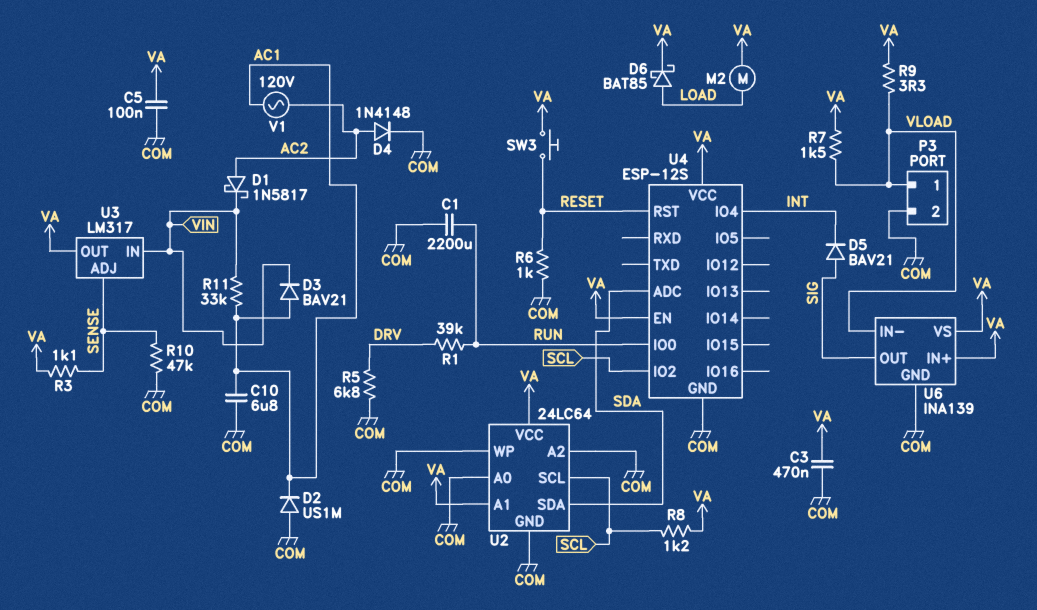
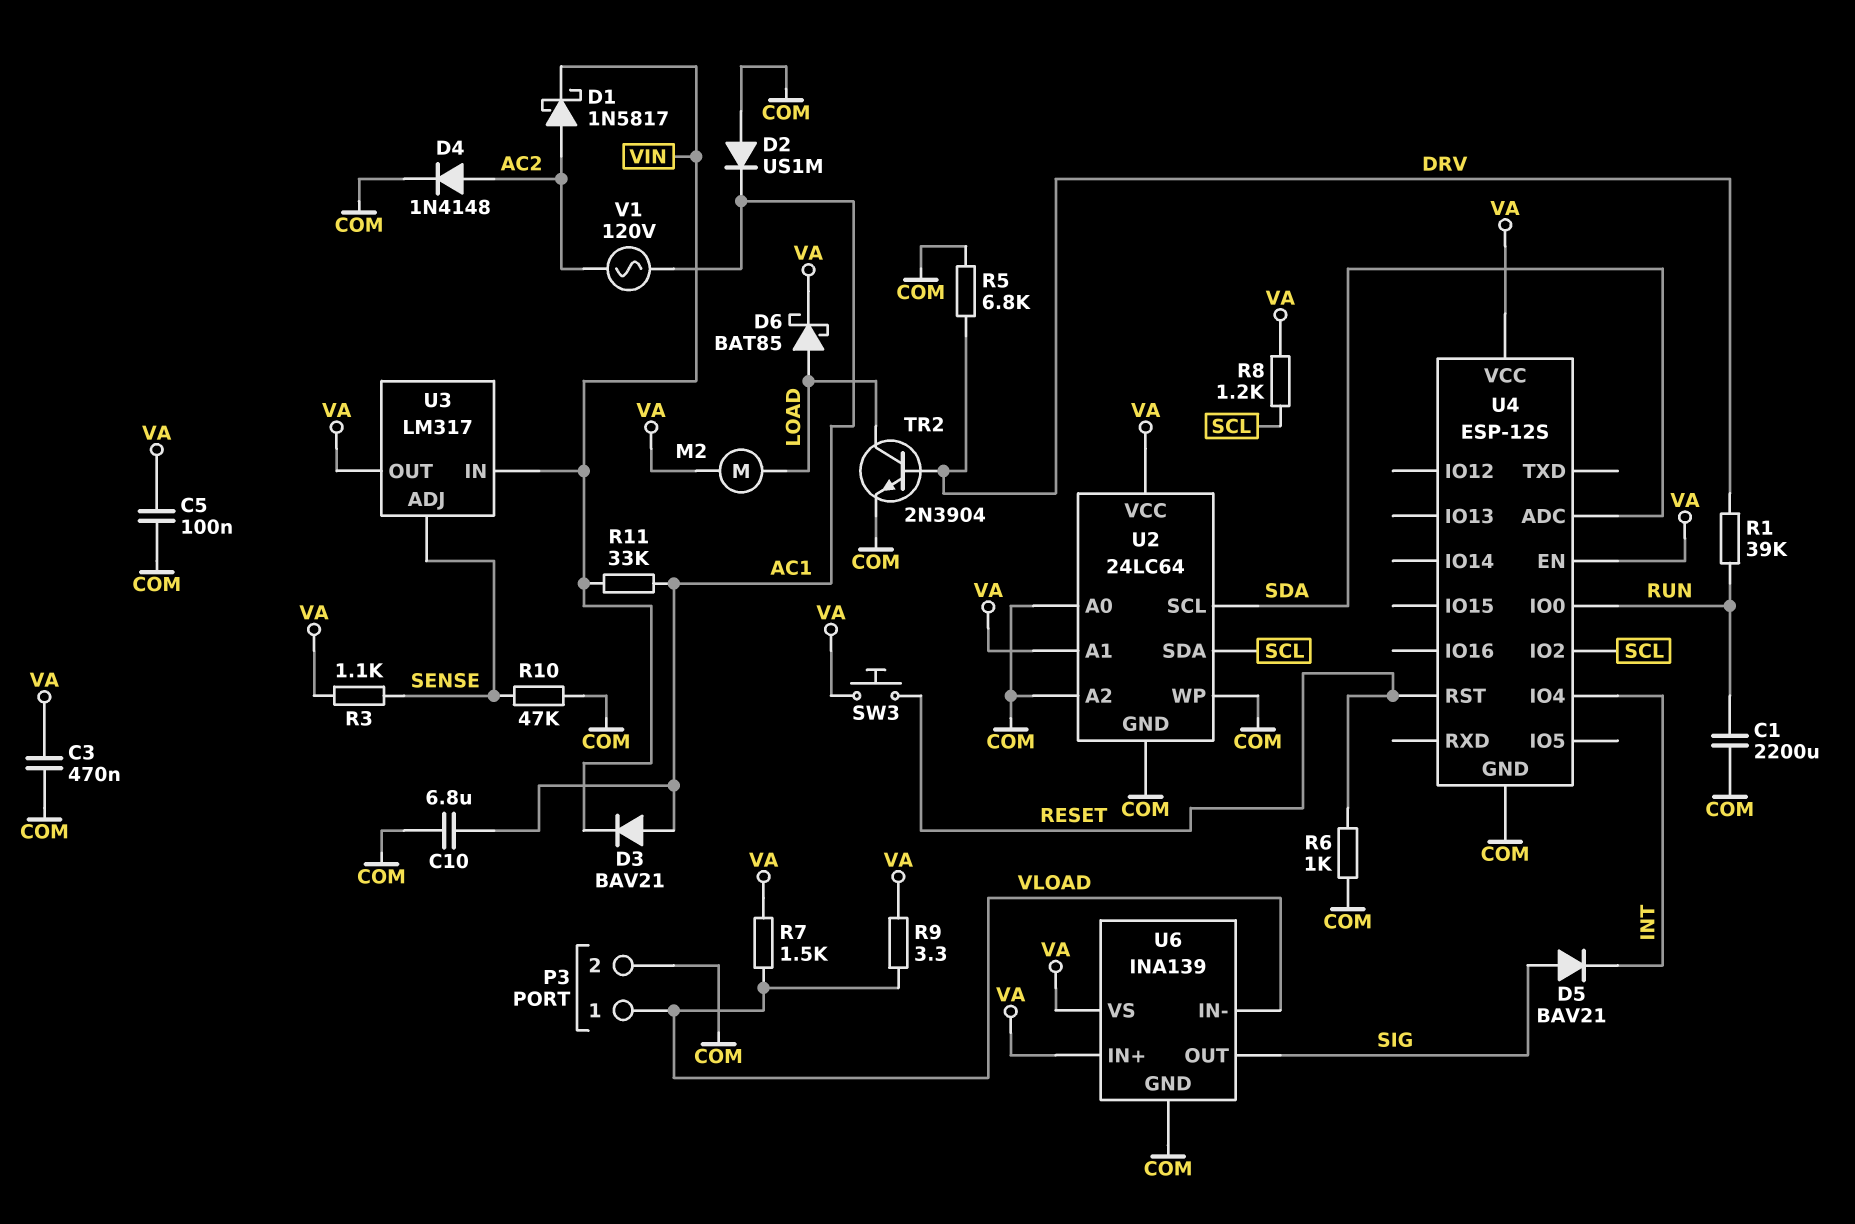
TR2: none -> NPN 2N3904 (B DRV, C LOAD, E COM)
U2 pin SCL: SCL -> SDA
U2 pin SDA: SDA -> SCL

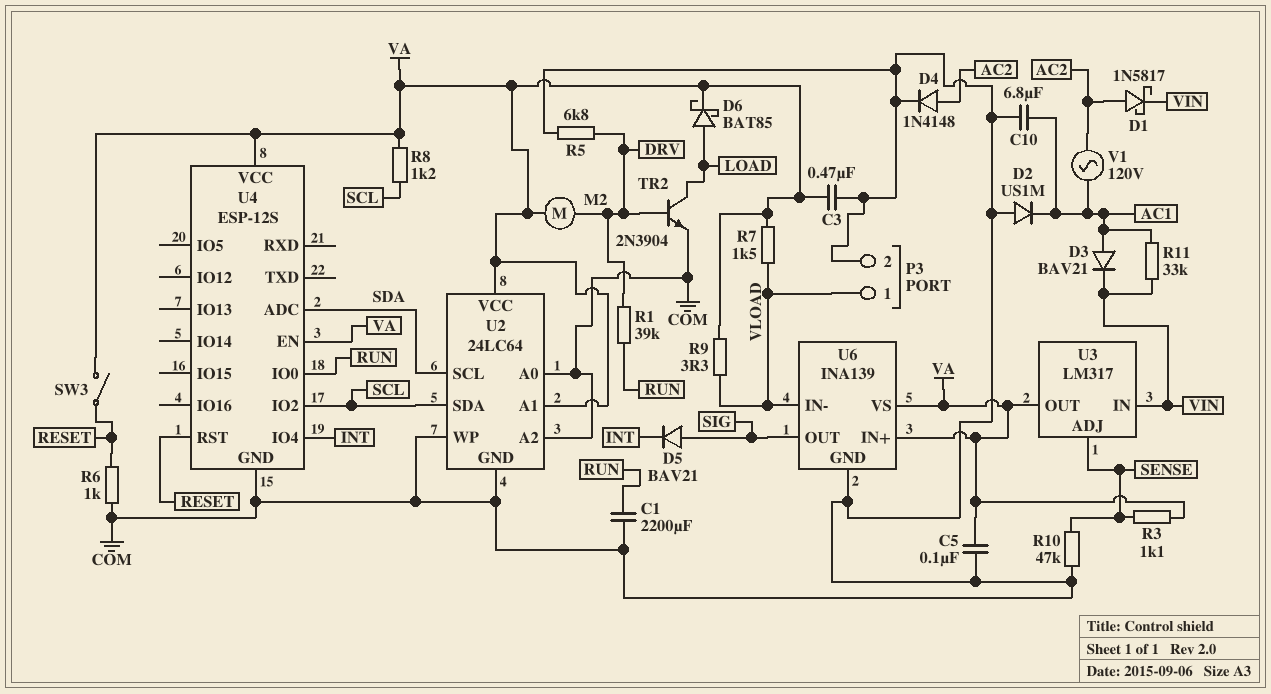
M2: motor (LOAD, VA) -> motor (DRV, VA)
SW3: button (RESET, VA) -> switch (RESET, VA)

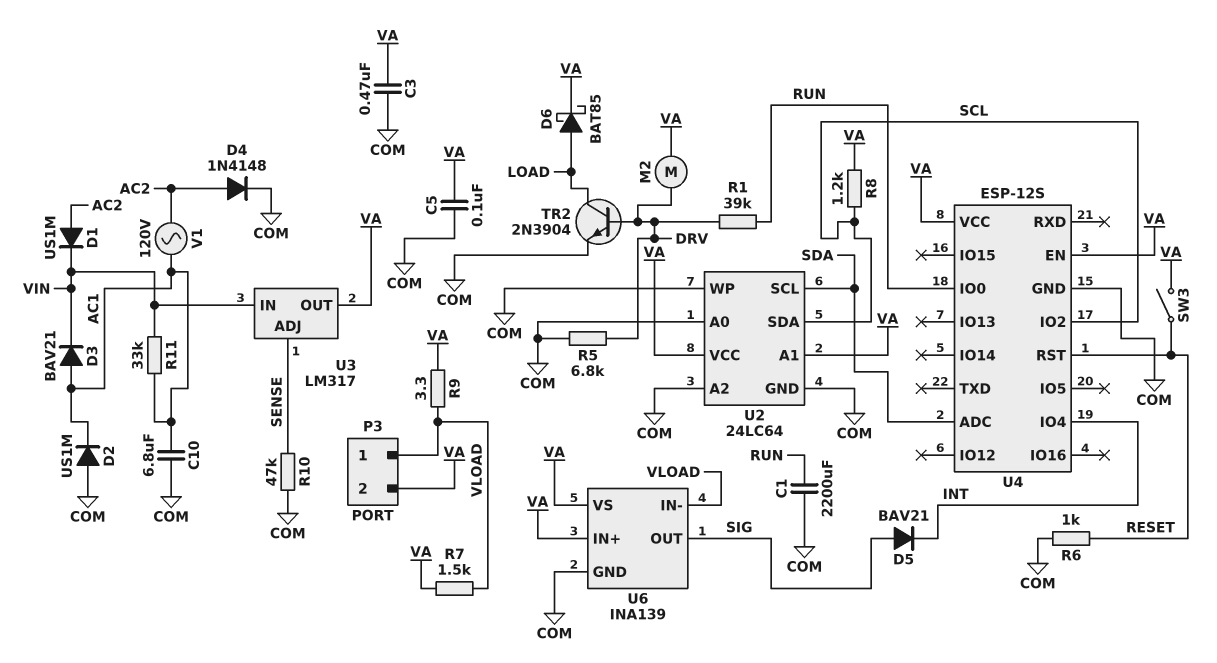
D1: schottky 1N5817 (A AC2, K VIN) -> diode US1M (A AC2, K VIN)
P3 pin 2: COM -> VA
R3: 1.1k (SENSE, VA) -> none

